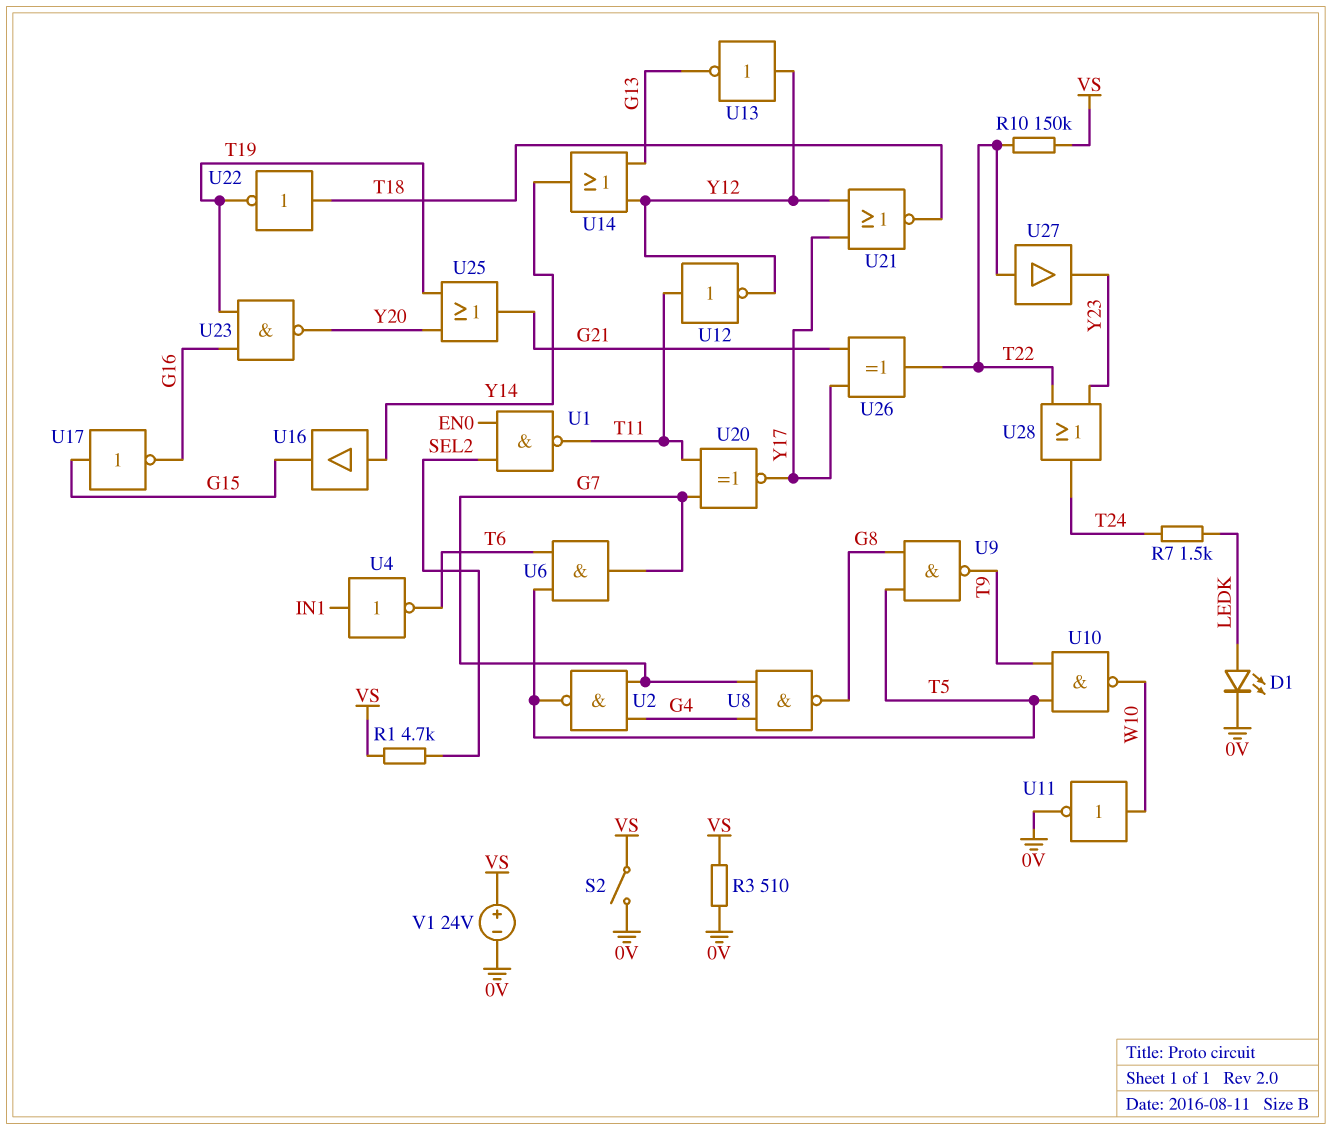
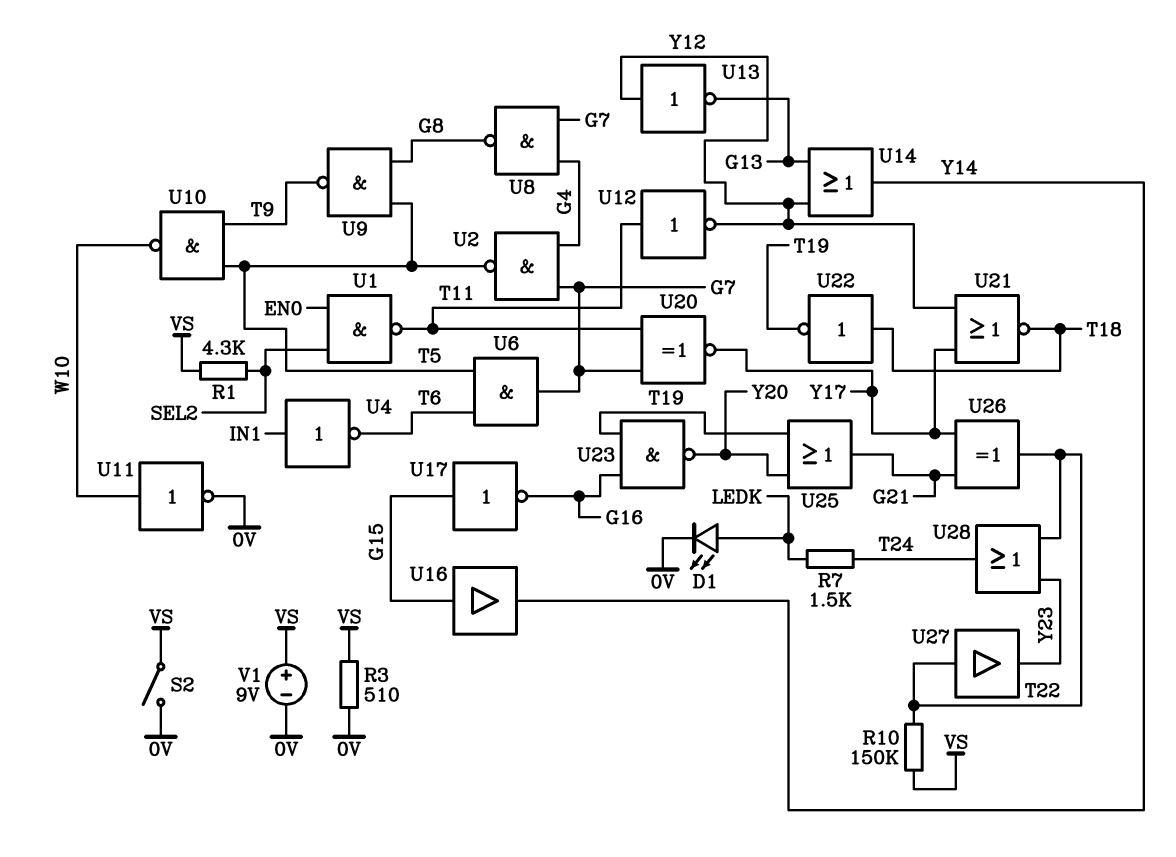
R1: 4.7k (SEL2, VS) -> 4.3k (SEL2, VS)
U16: buffer (in Y14, out G15) -> buffer (in G15, out Y14)
V1: 24V (plus VS, minus 0V) -> 9V (plus VS, minus 0V)

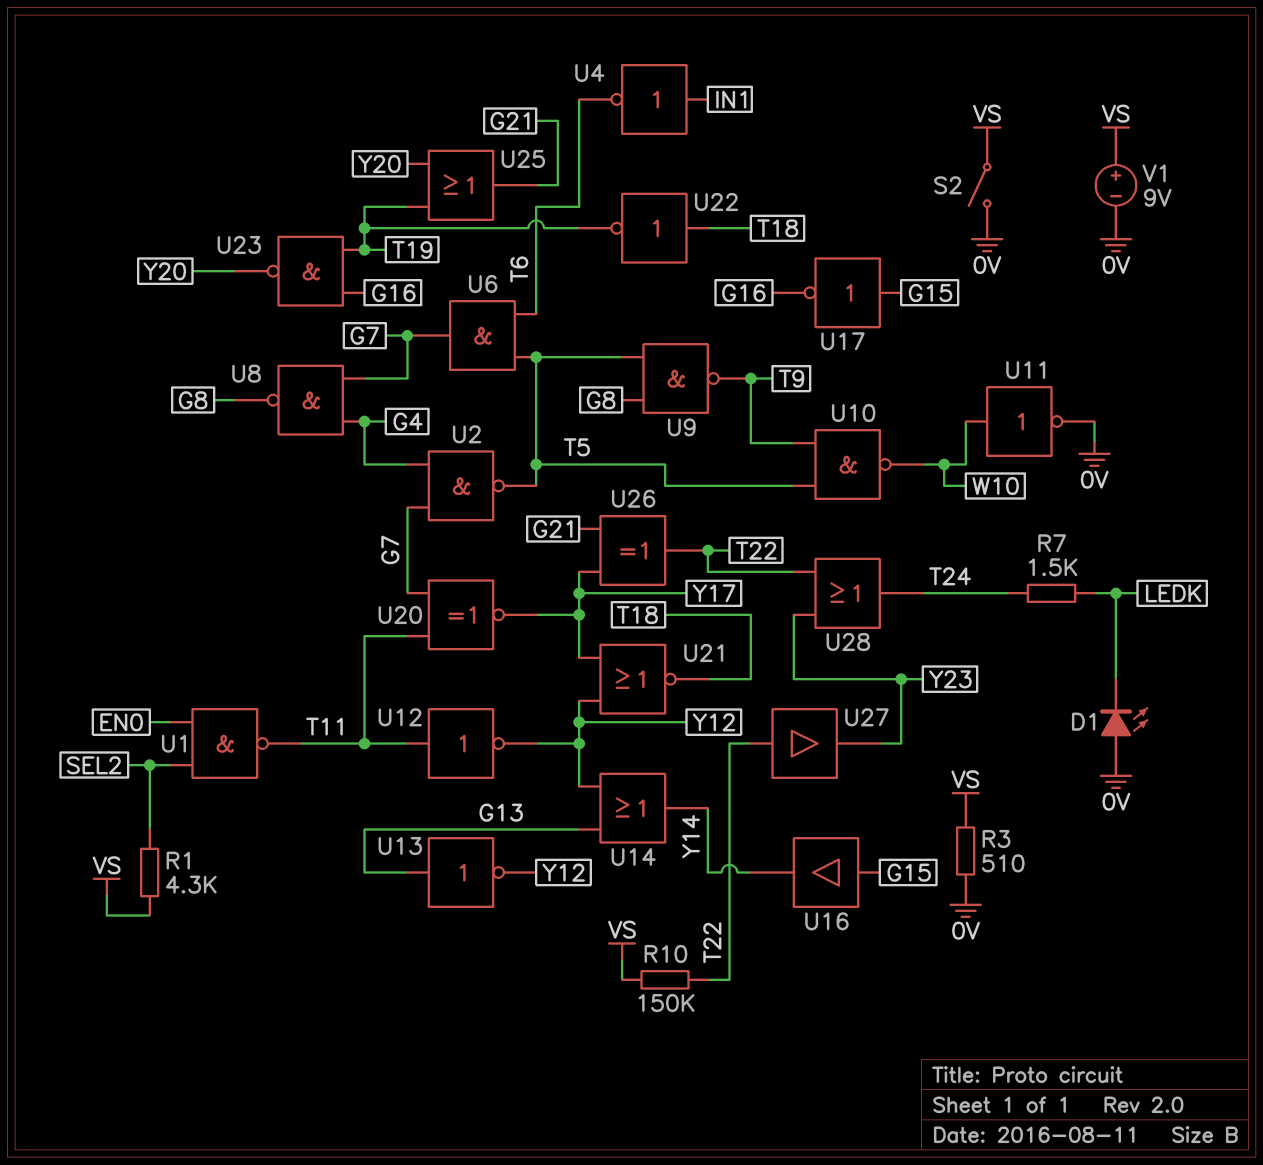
D1: LED (A LEDK, K 0V) -> LED (A 0V, K LEDK)
U13: NOT (in Y12, out G13) -> NOT (in G13, out Y12)

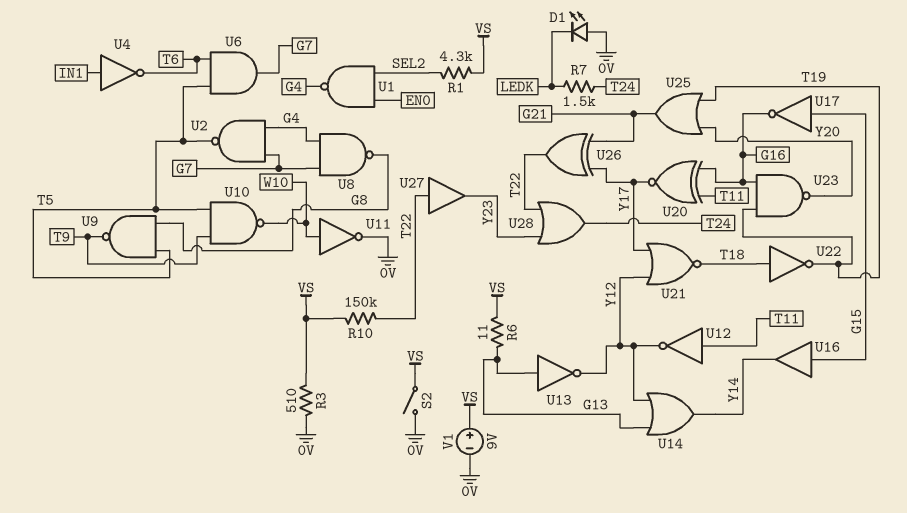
R6: none -> 11 (G13, VS)
U1: NAND (in EN0, in SEL2, out T11) -> NAND (in EN0, in SEL2, out G4)
U20: XNOR (in G7, in T11, out Y17) -> XNOR (in G16, in T11, out Y17)

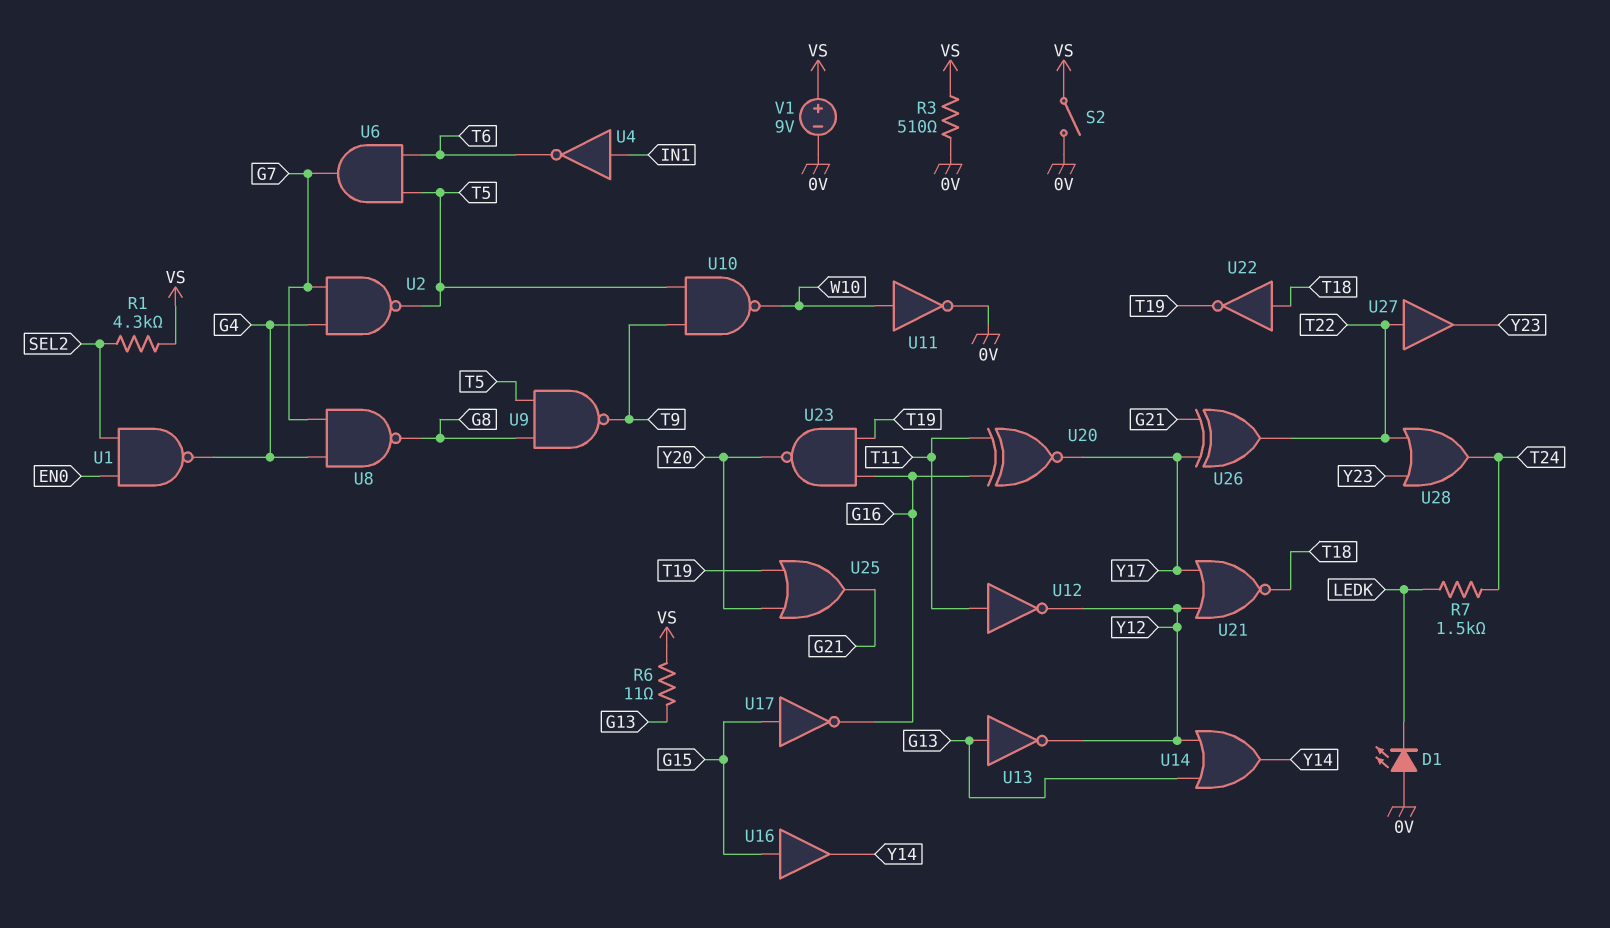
R10: 150k (T22, VS) -> none

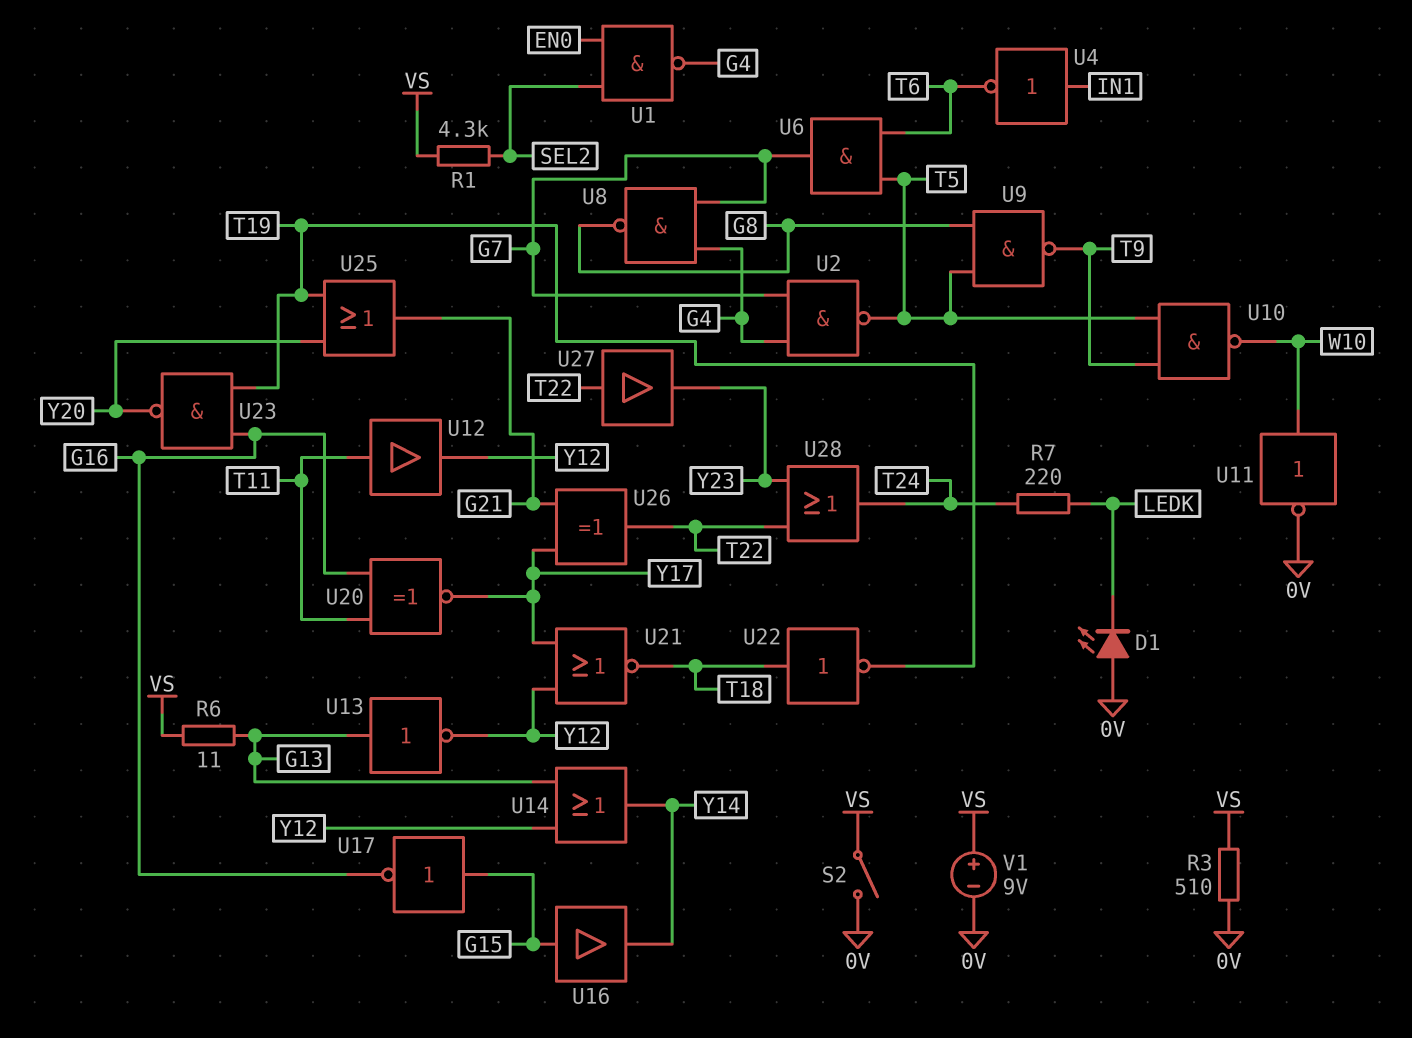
R7: 1.5k (LEDK, T24) -> 220 (LEDK, T24)
U12: NOT (in T11, out Y12) -> buffer (in T11, out Y12)

